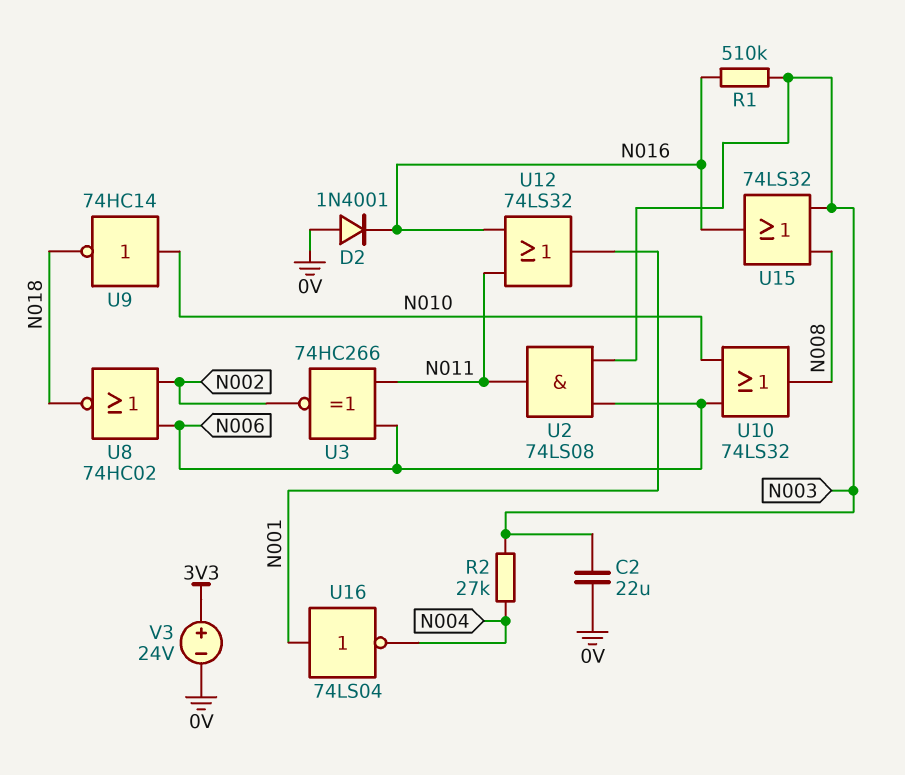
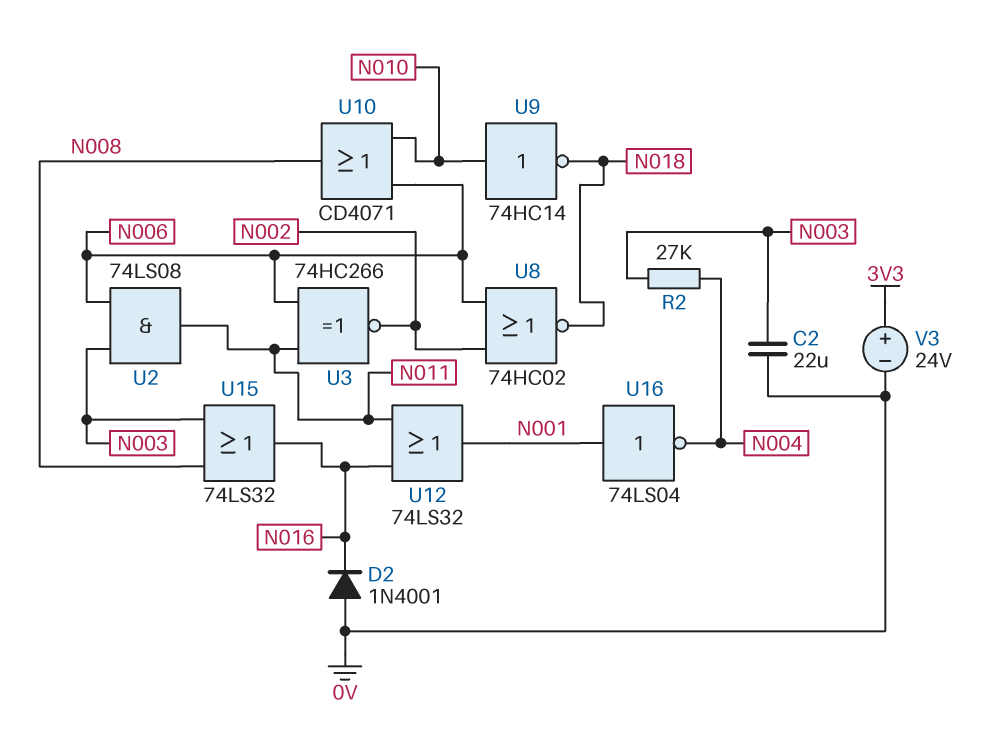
R1: 510k (N003, N016) -> none
U10: OR 74LS32 (in N006, in N010, out N008) -> OR CD4071 (in N006, in N010, out N008)

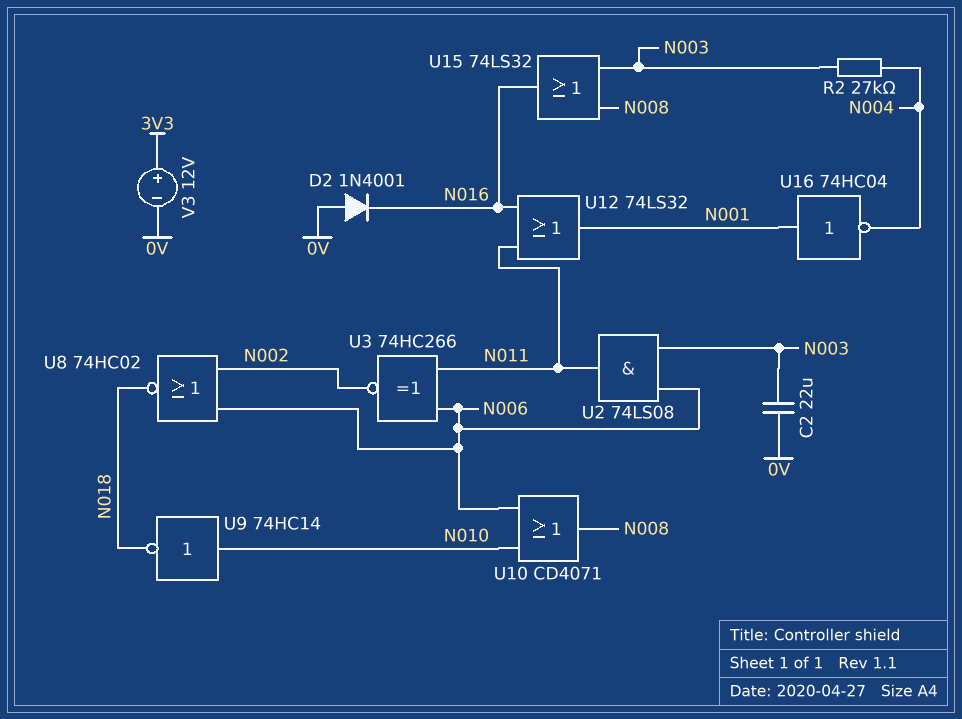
U16: NOT 74LS04 (in N001, out N004) -> NOT 74HC04 (in N001, out N004)
V3: 24V (plus 3V3, minus 0V) -> 12V (plus 3V3, minus 0V)

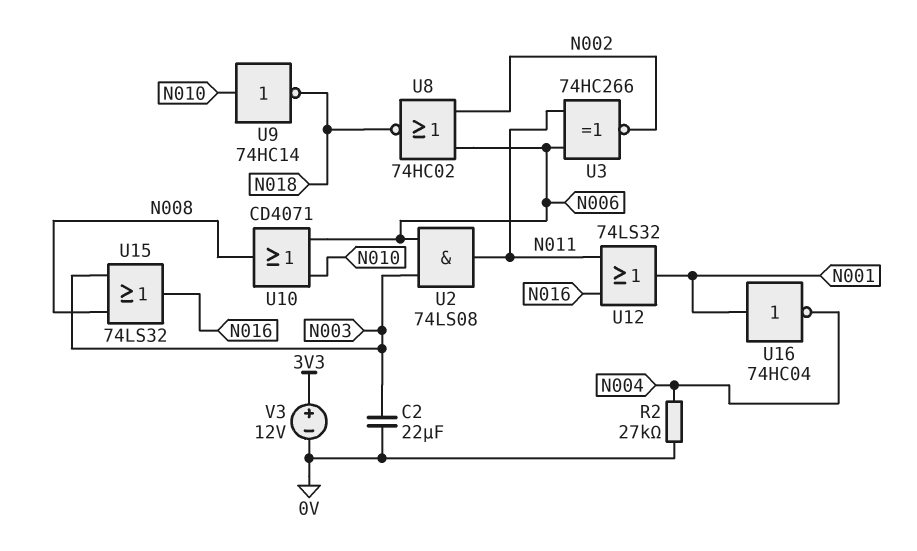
D2: diode 1N4001 (A 0V, K N016) -> none
R2: 27k (N003, N004) -> 27k (0V, N004)

